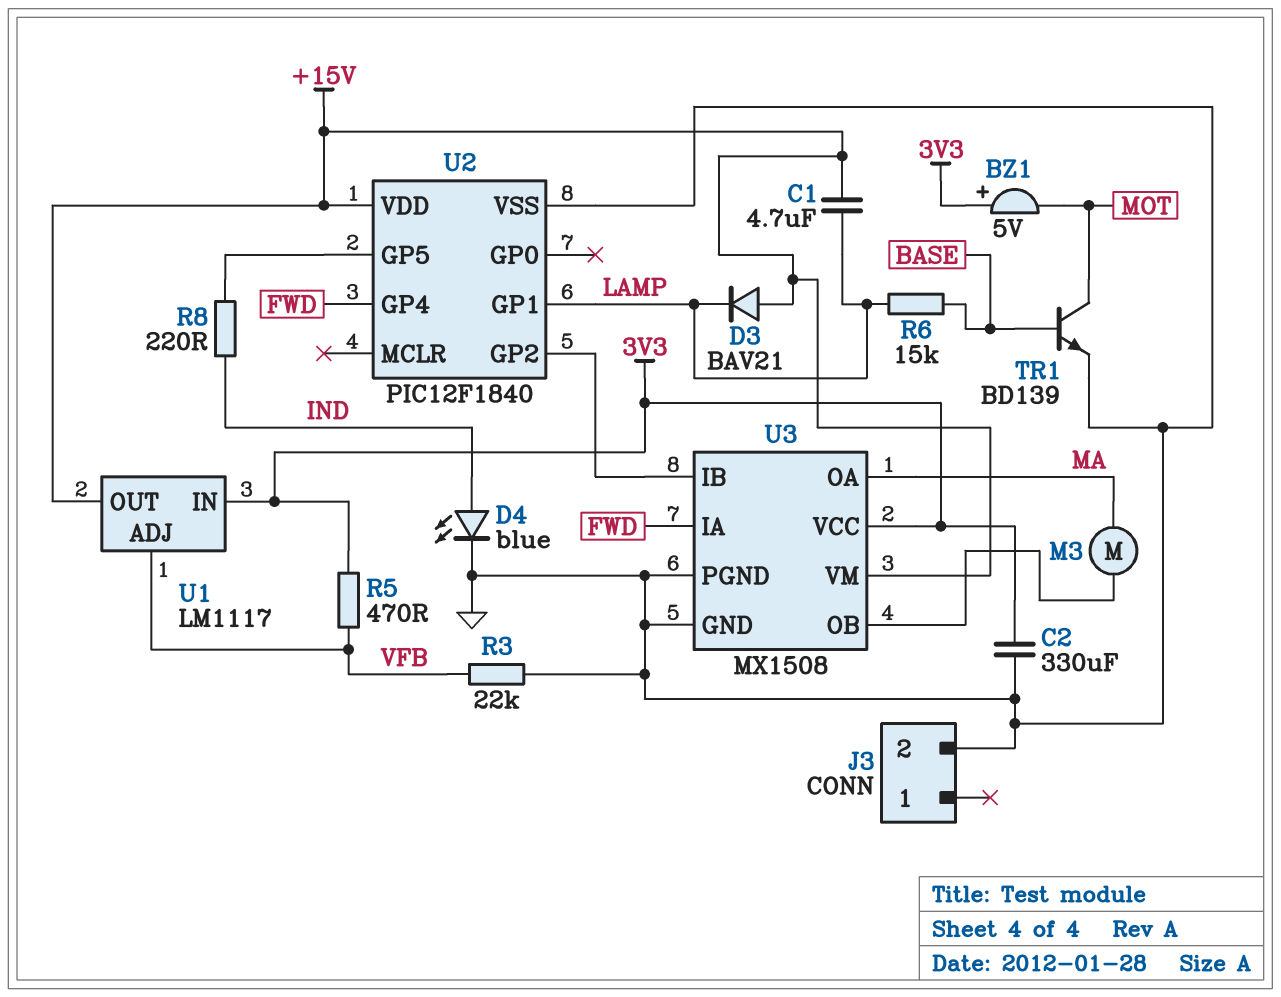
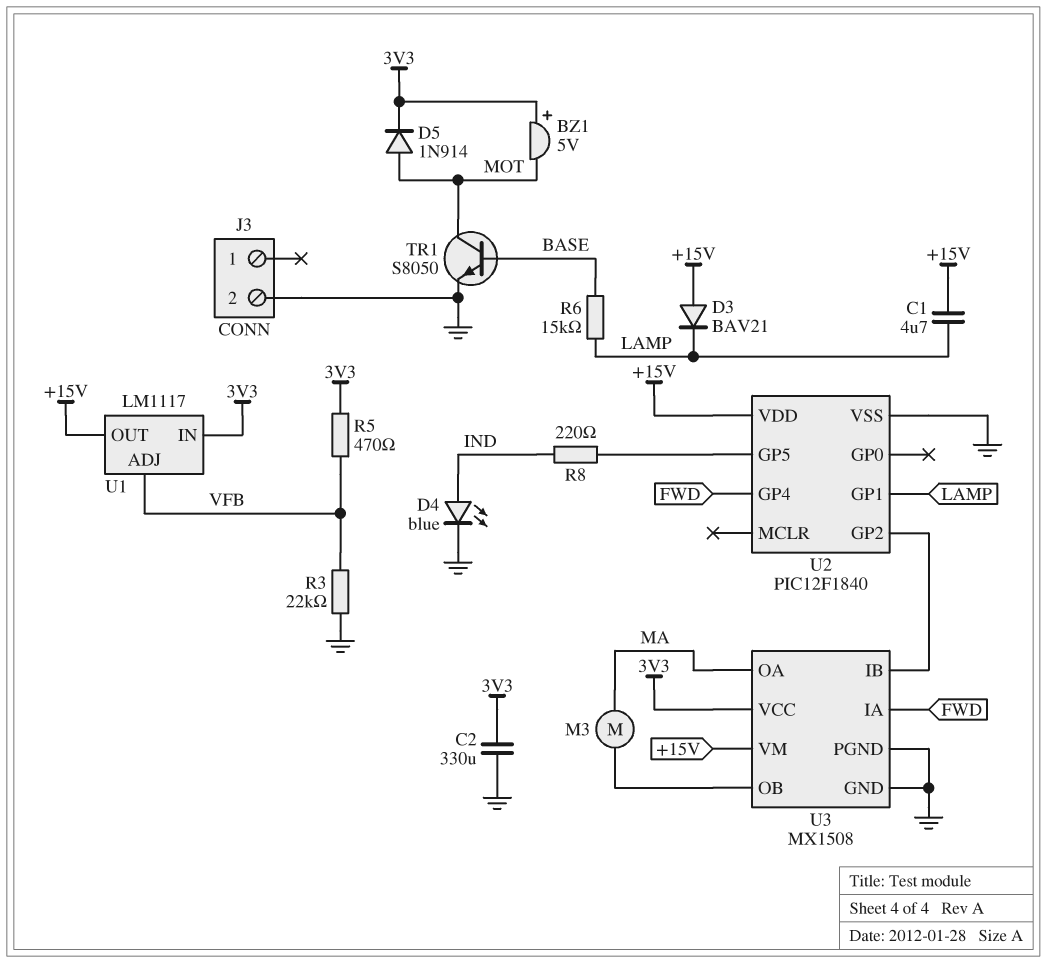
D5: none -> diode 1N914 (A MOT, K 3V3)
TR1: NPN BD139 (B BASE, C MOT, E GND) -> NPN S8050 (B BASE, C MOT, E GND)

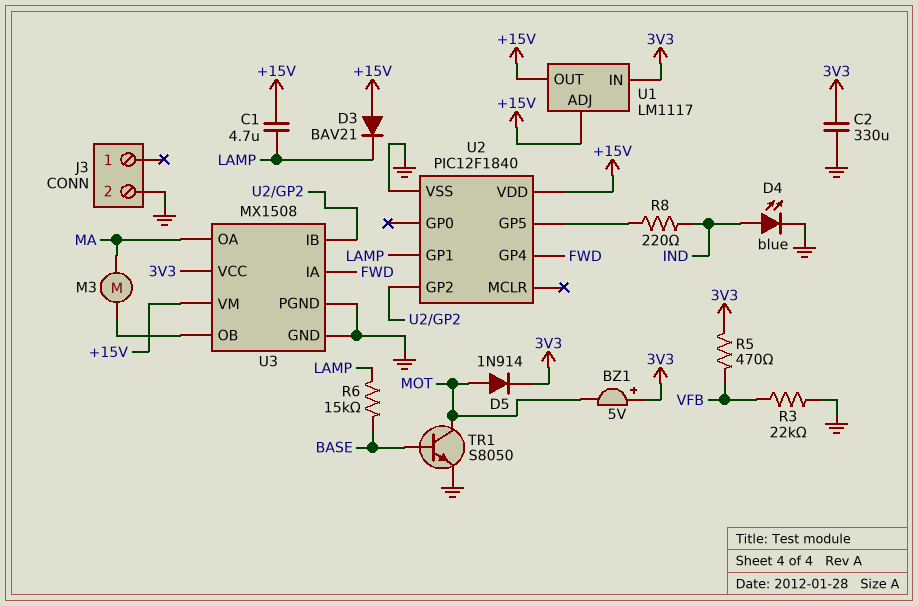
U1 pin ADJ: VFB -> +15V

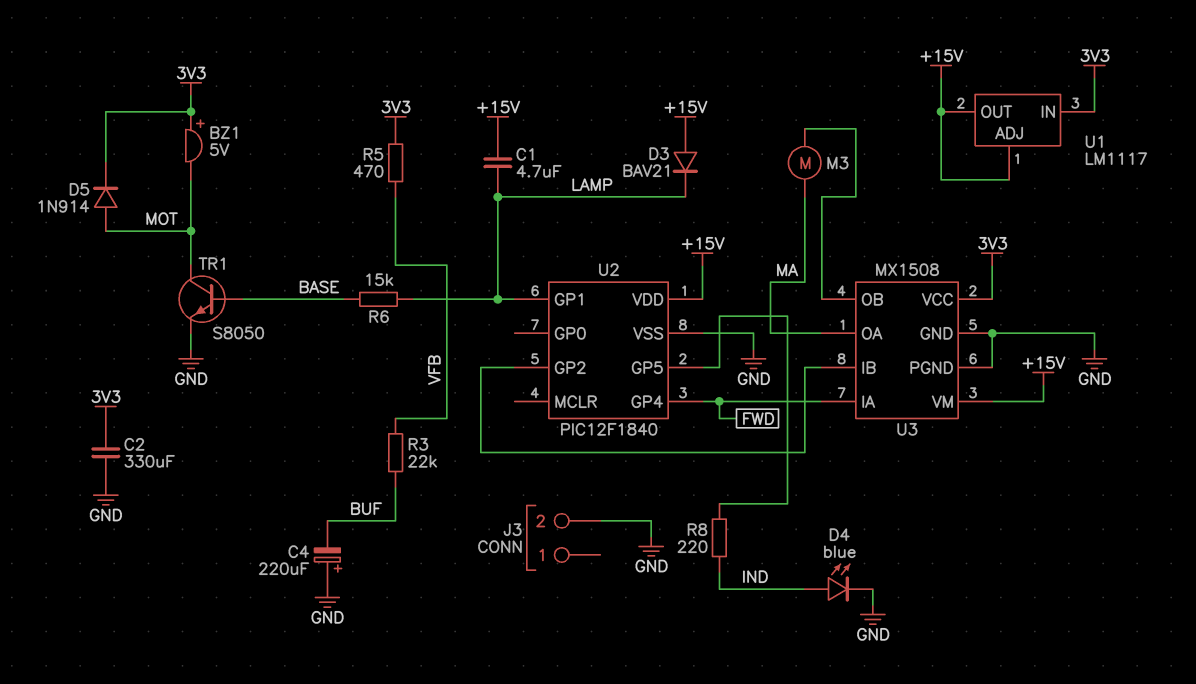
C4: none -> 220uF (plus GND, minus BUF)
R3: 22k (GND, VFB) -> 22k (BUF, VFB)

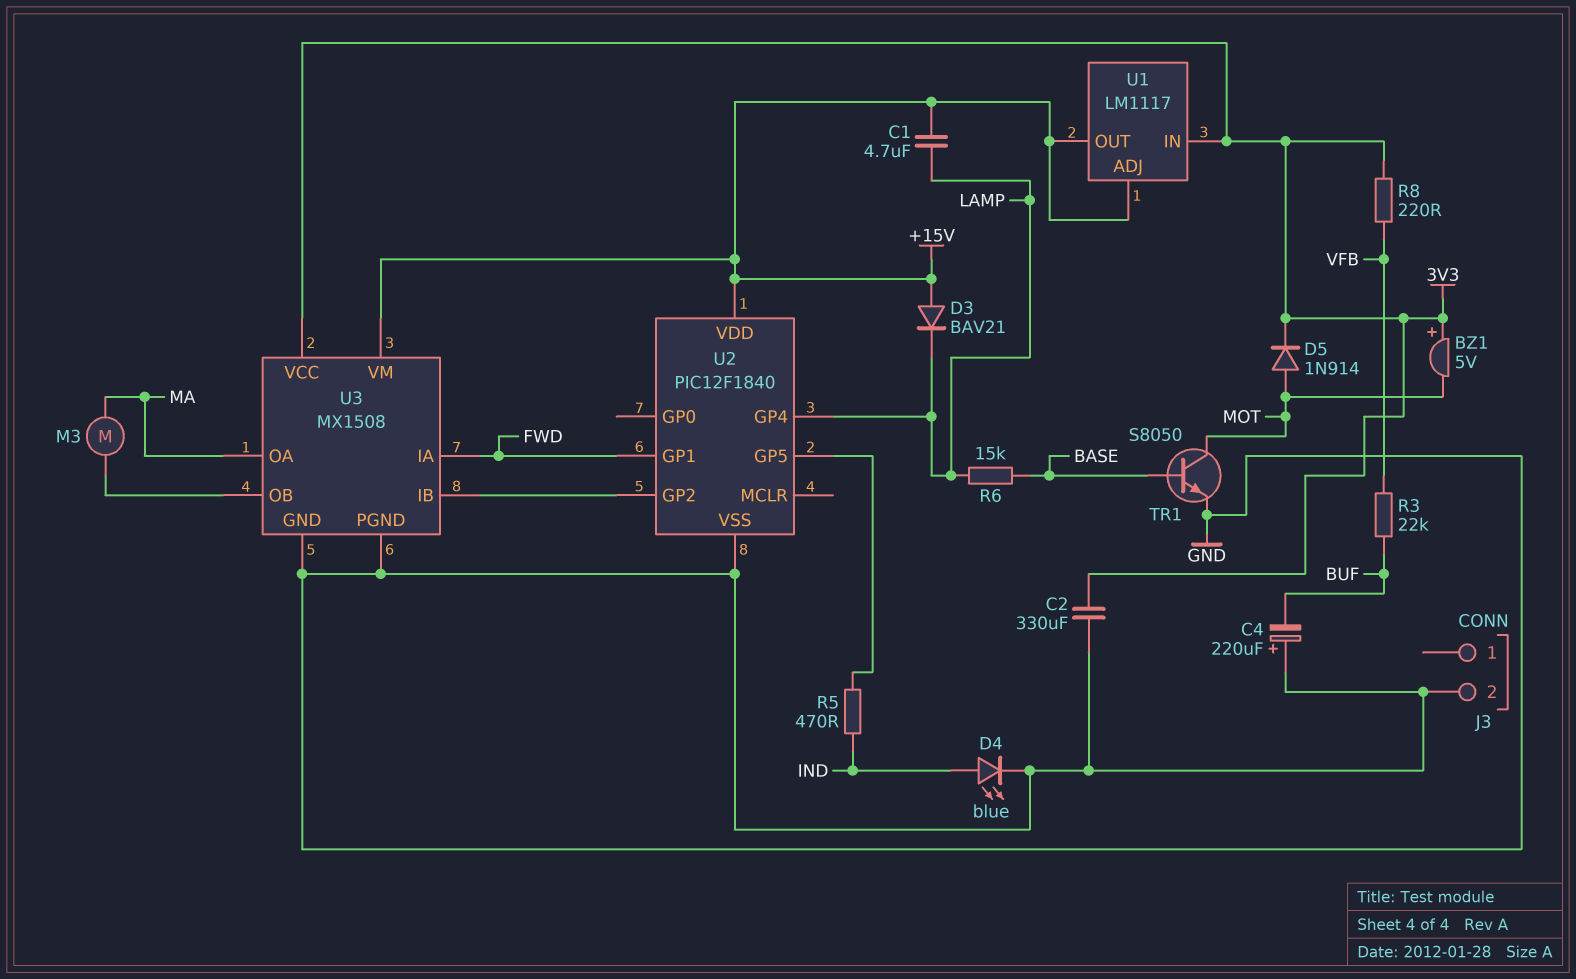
R5: 470 (3V3, VFB) -> 470 (IND, U2/GP5)
R8: 220 (IND, U2/GP5) -> 220 (3V3, VFB)
U2 pin GP1: LAMP -> FWD
U2 pin GP4: FWD -> LAMP

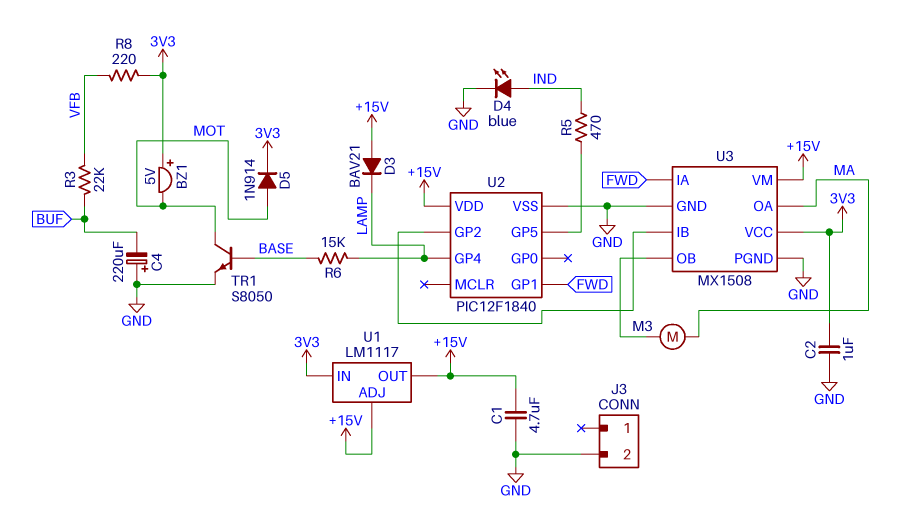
C1: 4.7uF (+15V, LAMP) -> 4.7uF (+15V, GND)
C2: 330uF (3V3, GND) -> 1uF (3V3, GND)

